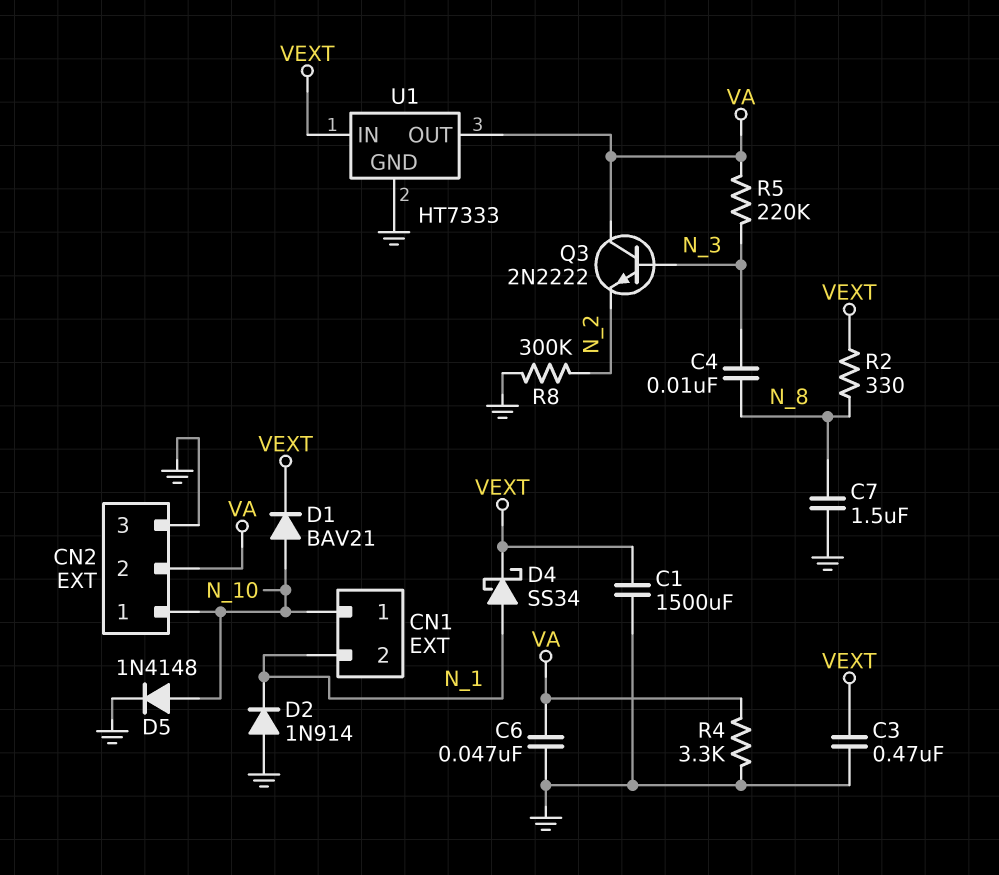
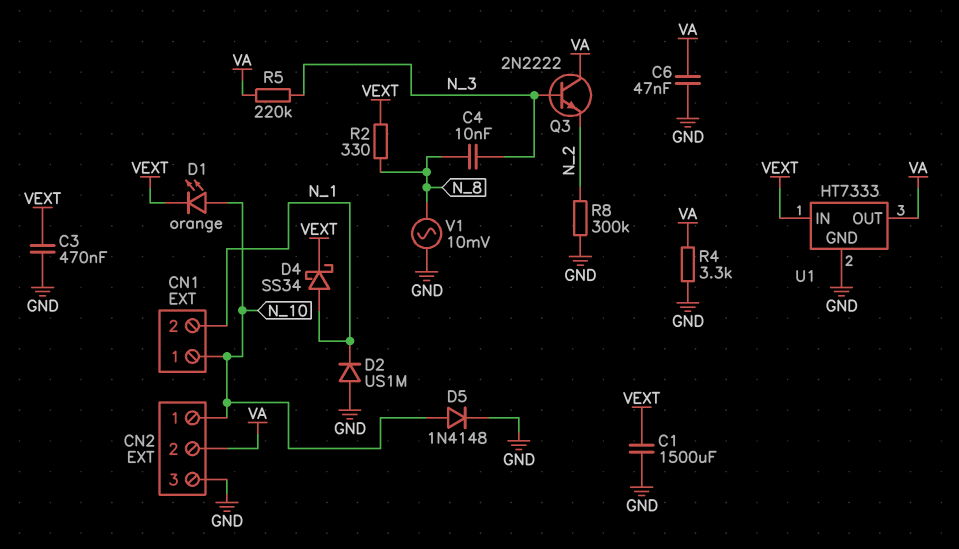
C7: 1.5uF (GND, N_8) -> none
D1: diode BAV21 (A N_10, K VEXT) -> LED orange (A N_10, K VEXT)
D2: diode 1N914 (A GND, K N_1) -> diode US1M (A GND, K N_1)
V1: none -> AC 10mV (GND, N_8)

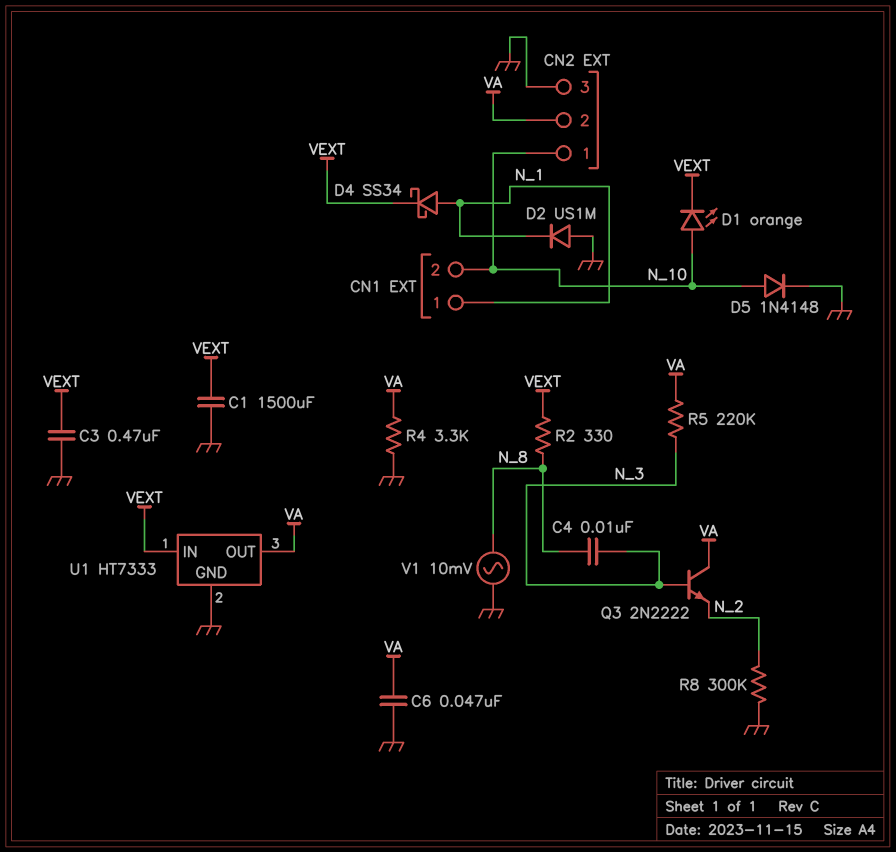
CN1 pin 1: N_10 -> N_1
CN1 pin 2: N_1 -> N_10

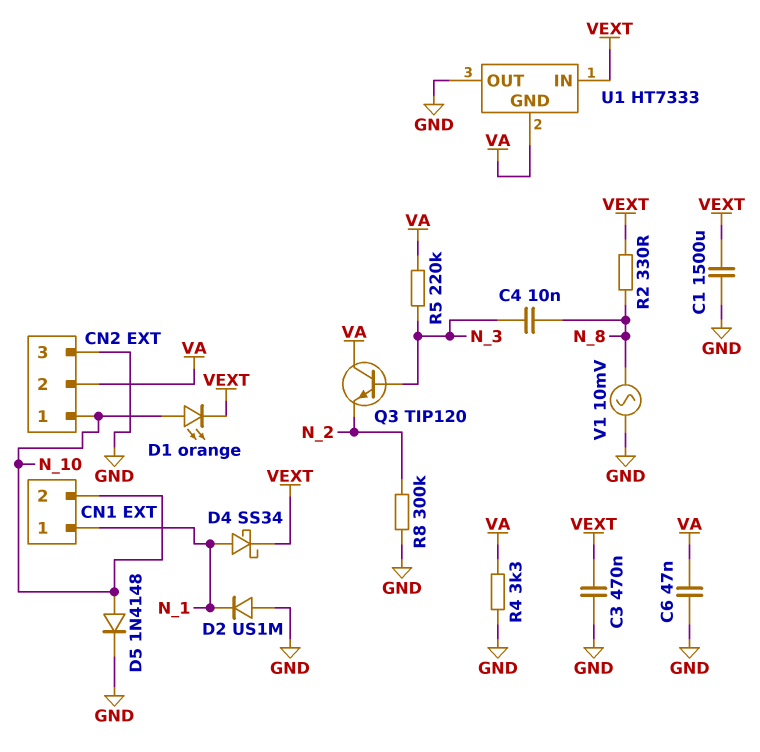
Q3: NPN 2N2222 (B N_3, C VA, E N_2) -> NPN TIP120 (B N_3, C VA, E N_2)
U1 pin GND: GND -> VA
U1 pin OUT: VA -> GND

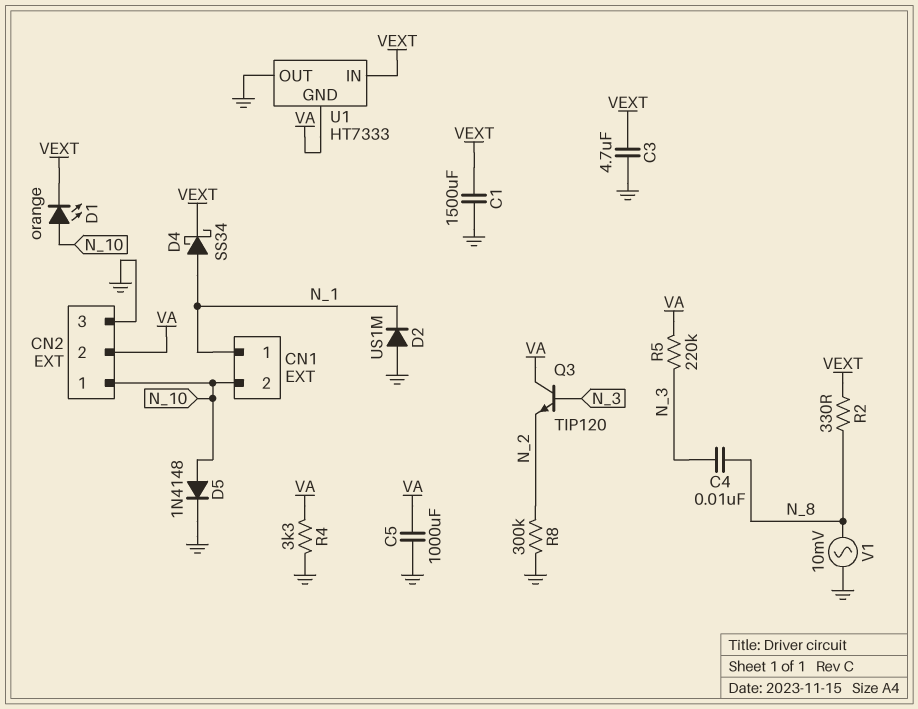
C3: 470nF (GND, VEXT) -> 4.7uF (GND, VEXT)
C5: none -> 1000uF (GND, VA)
C6: 47nF (GND, VA) -> none

